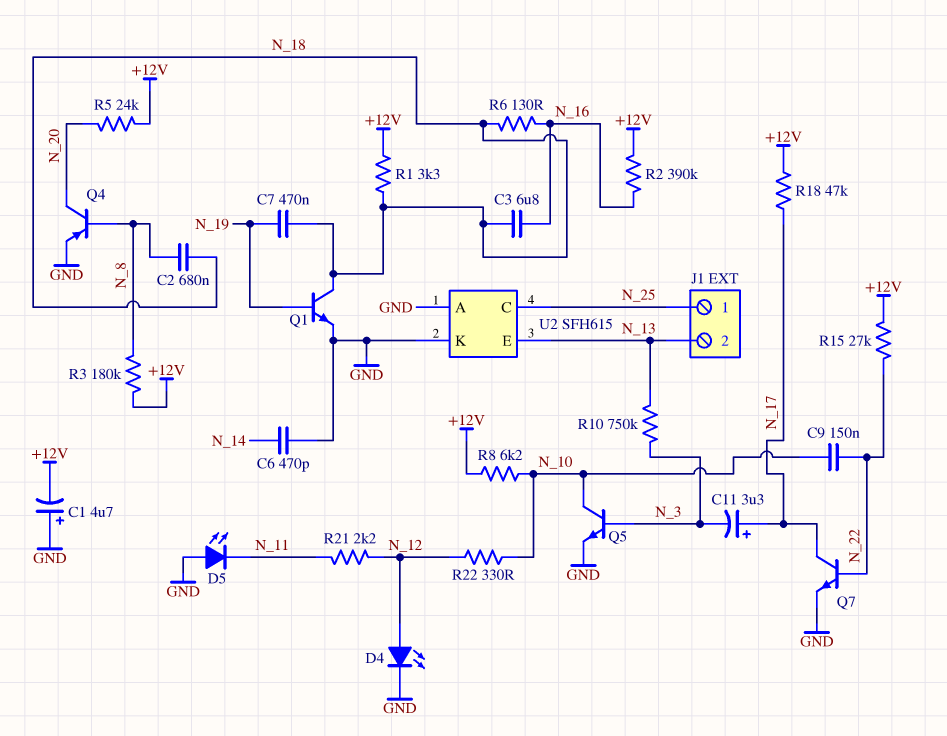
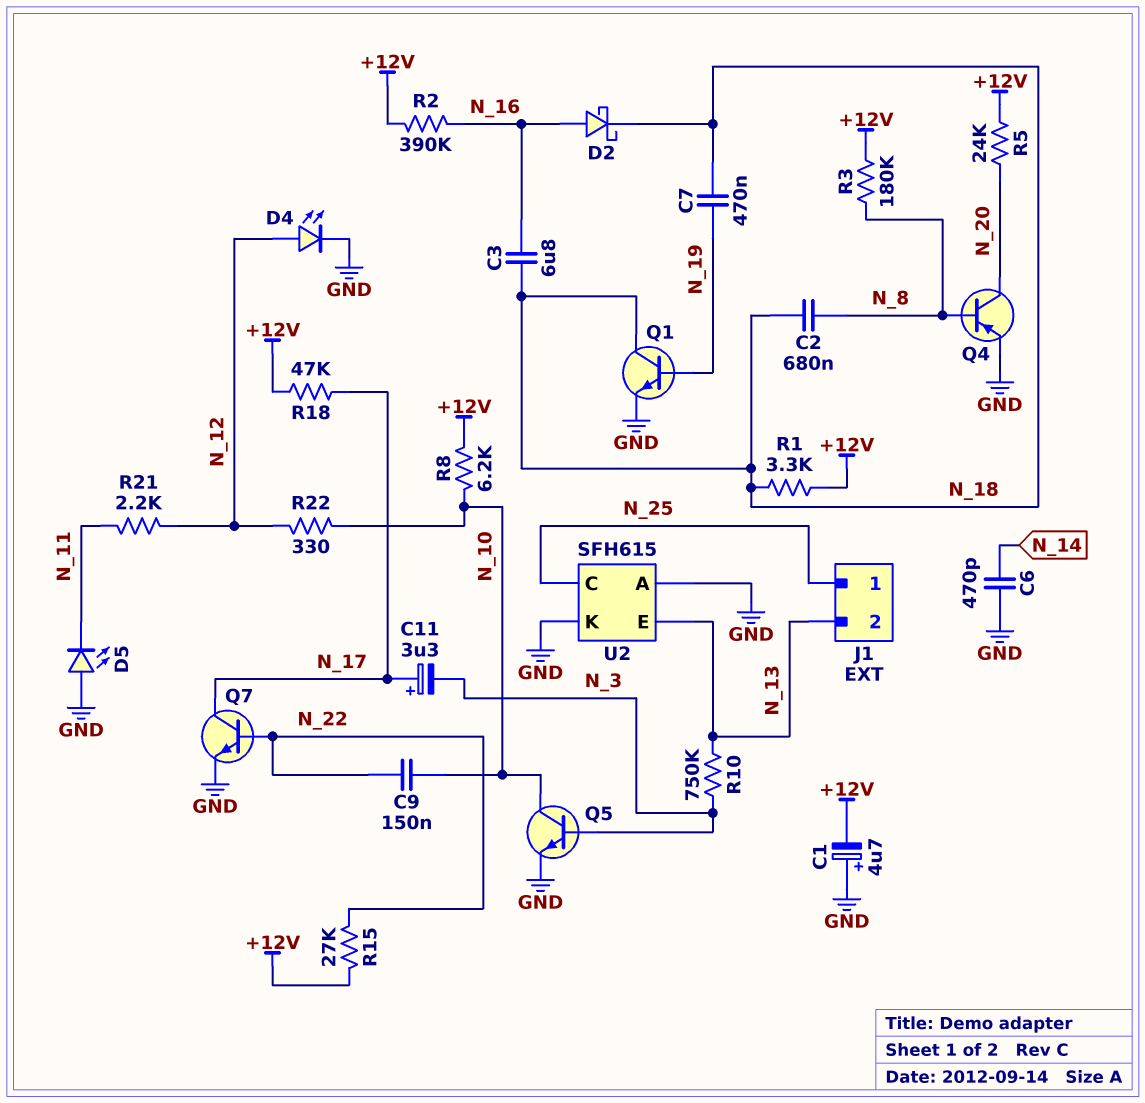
D2: none -> schottky (A N_16, K N_18)
R6: 130 (N_16, N_18) -> none

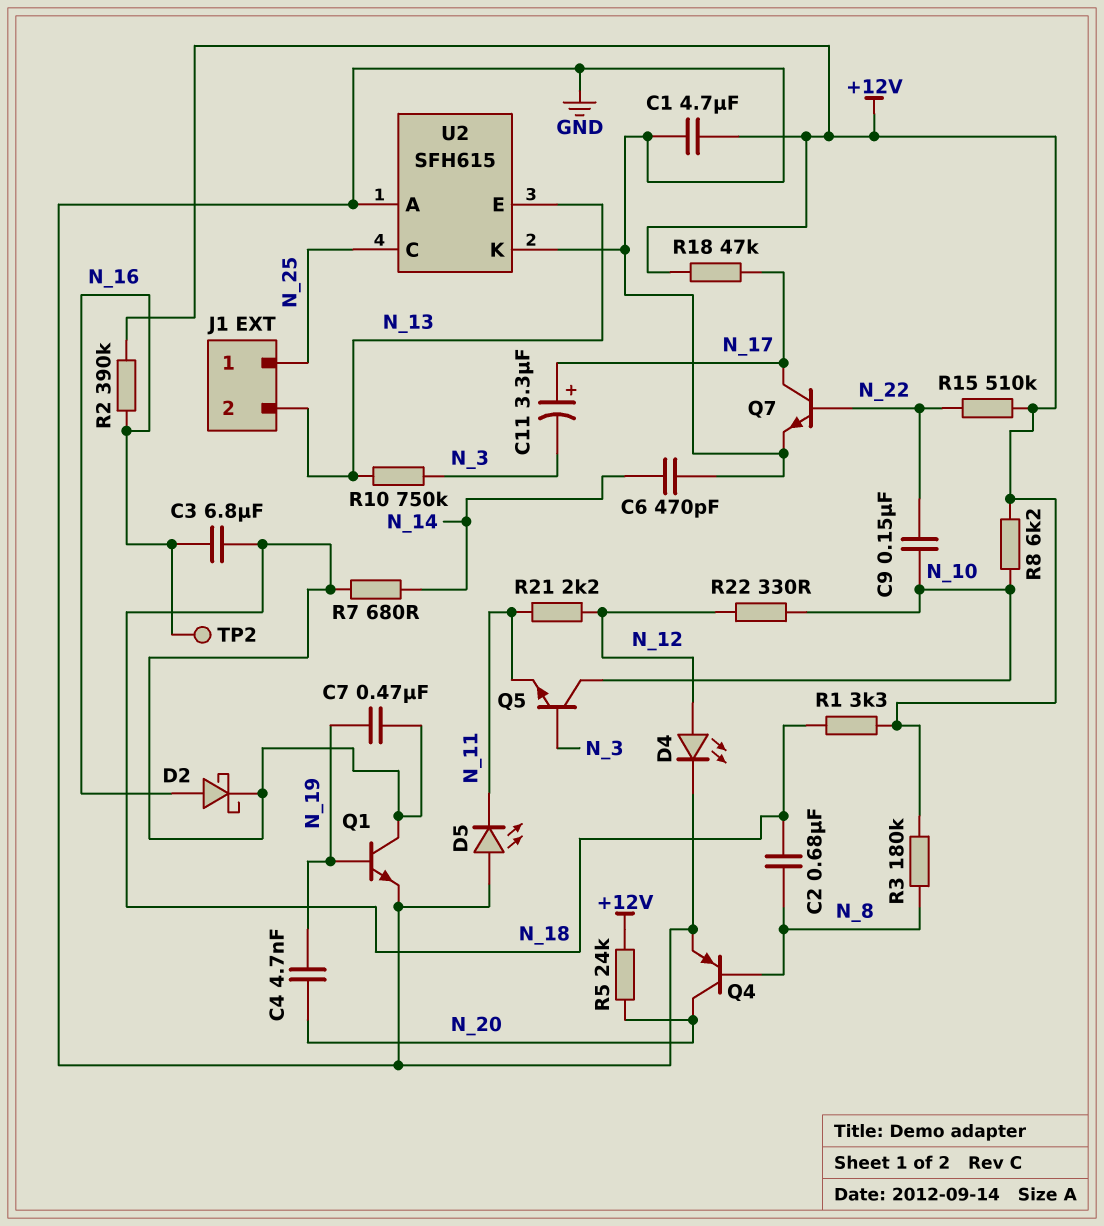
C1: 4.7uF (plus GND, minus +12V) -> 4.7uF (+12V, GND)
C4: none -> 4.7nF (N_19, N_20)
Q5: NPN (B N_3, C N_10, E GND) -> NPN (B N_3, C N_10, E N_11)
R7: none -> 680 (N_14, N_18)
R15: 27k (+12V, N_22) -> 510k (+12V, N_22)
TP2: none -> test point (N_16)

